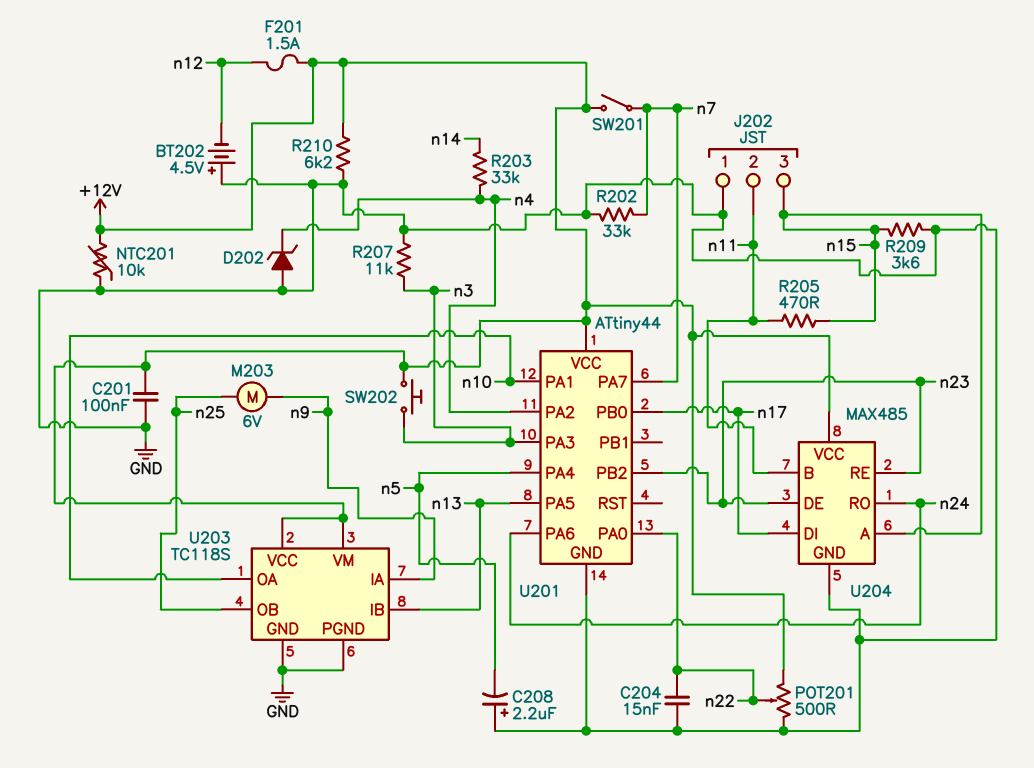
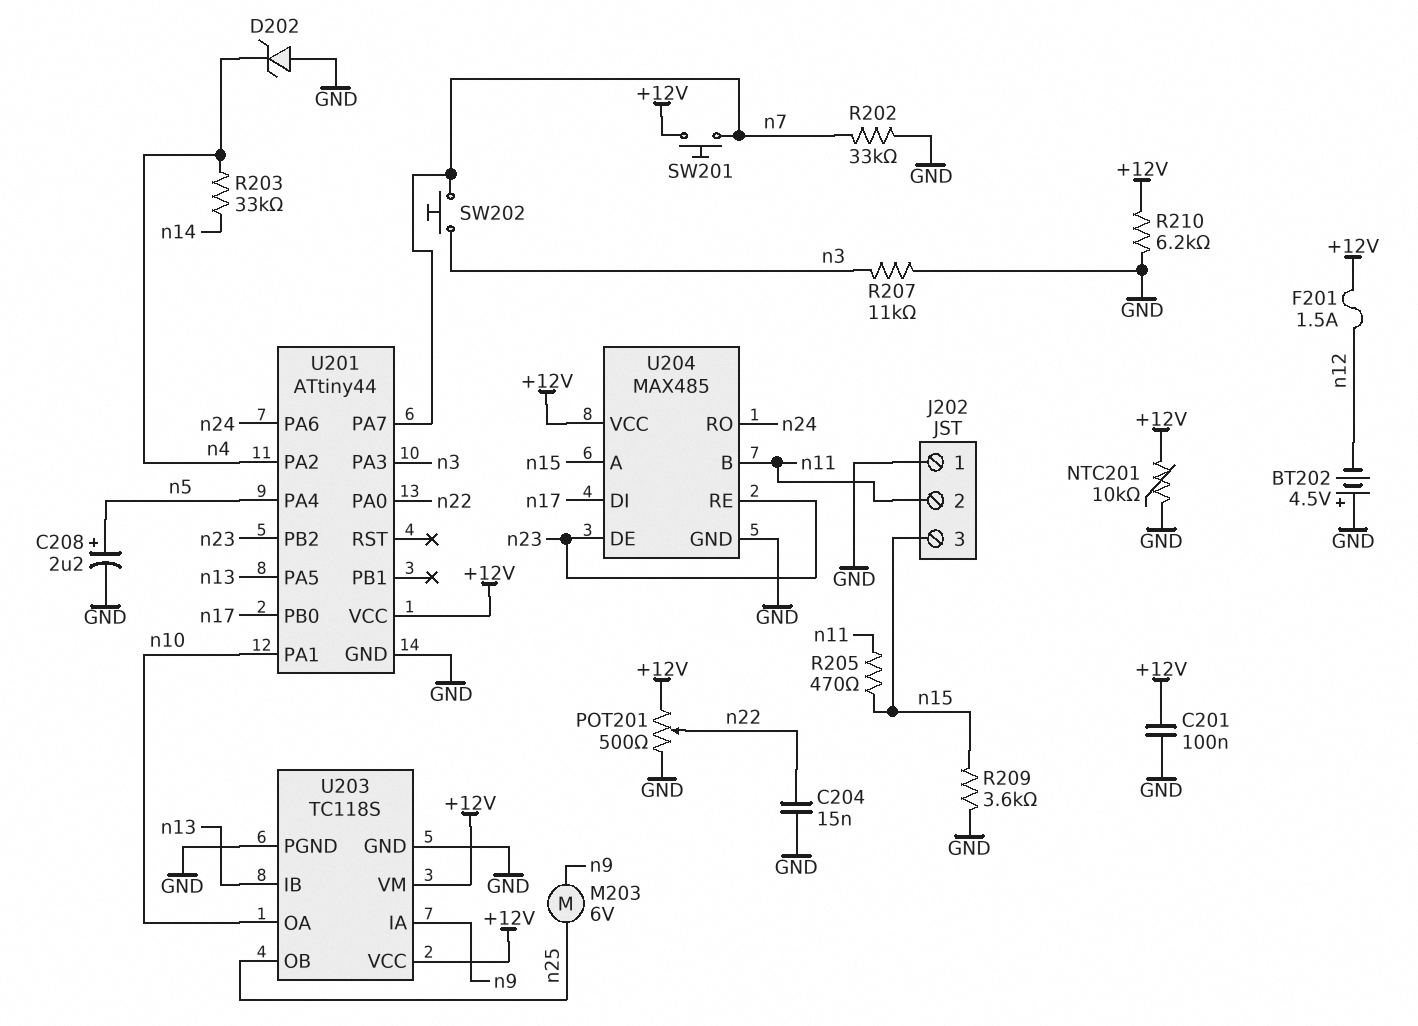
C208: 2.2uF (plus GND, minus n5) -> 2.2uF (plus n5, minus GND)
SW201: switch (+12V, n7) -> button (+12V, n7)
SW202: button (+12V, n3) -> button (n3, n7)

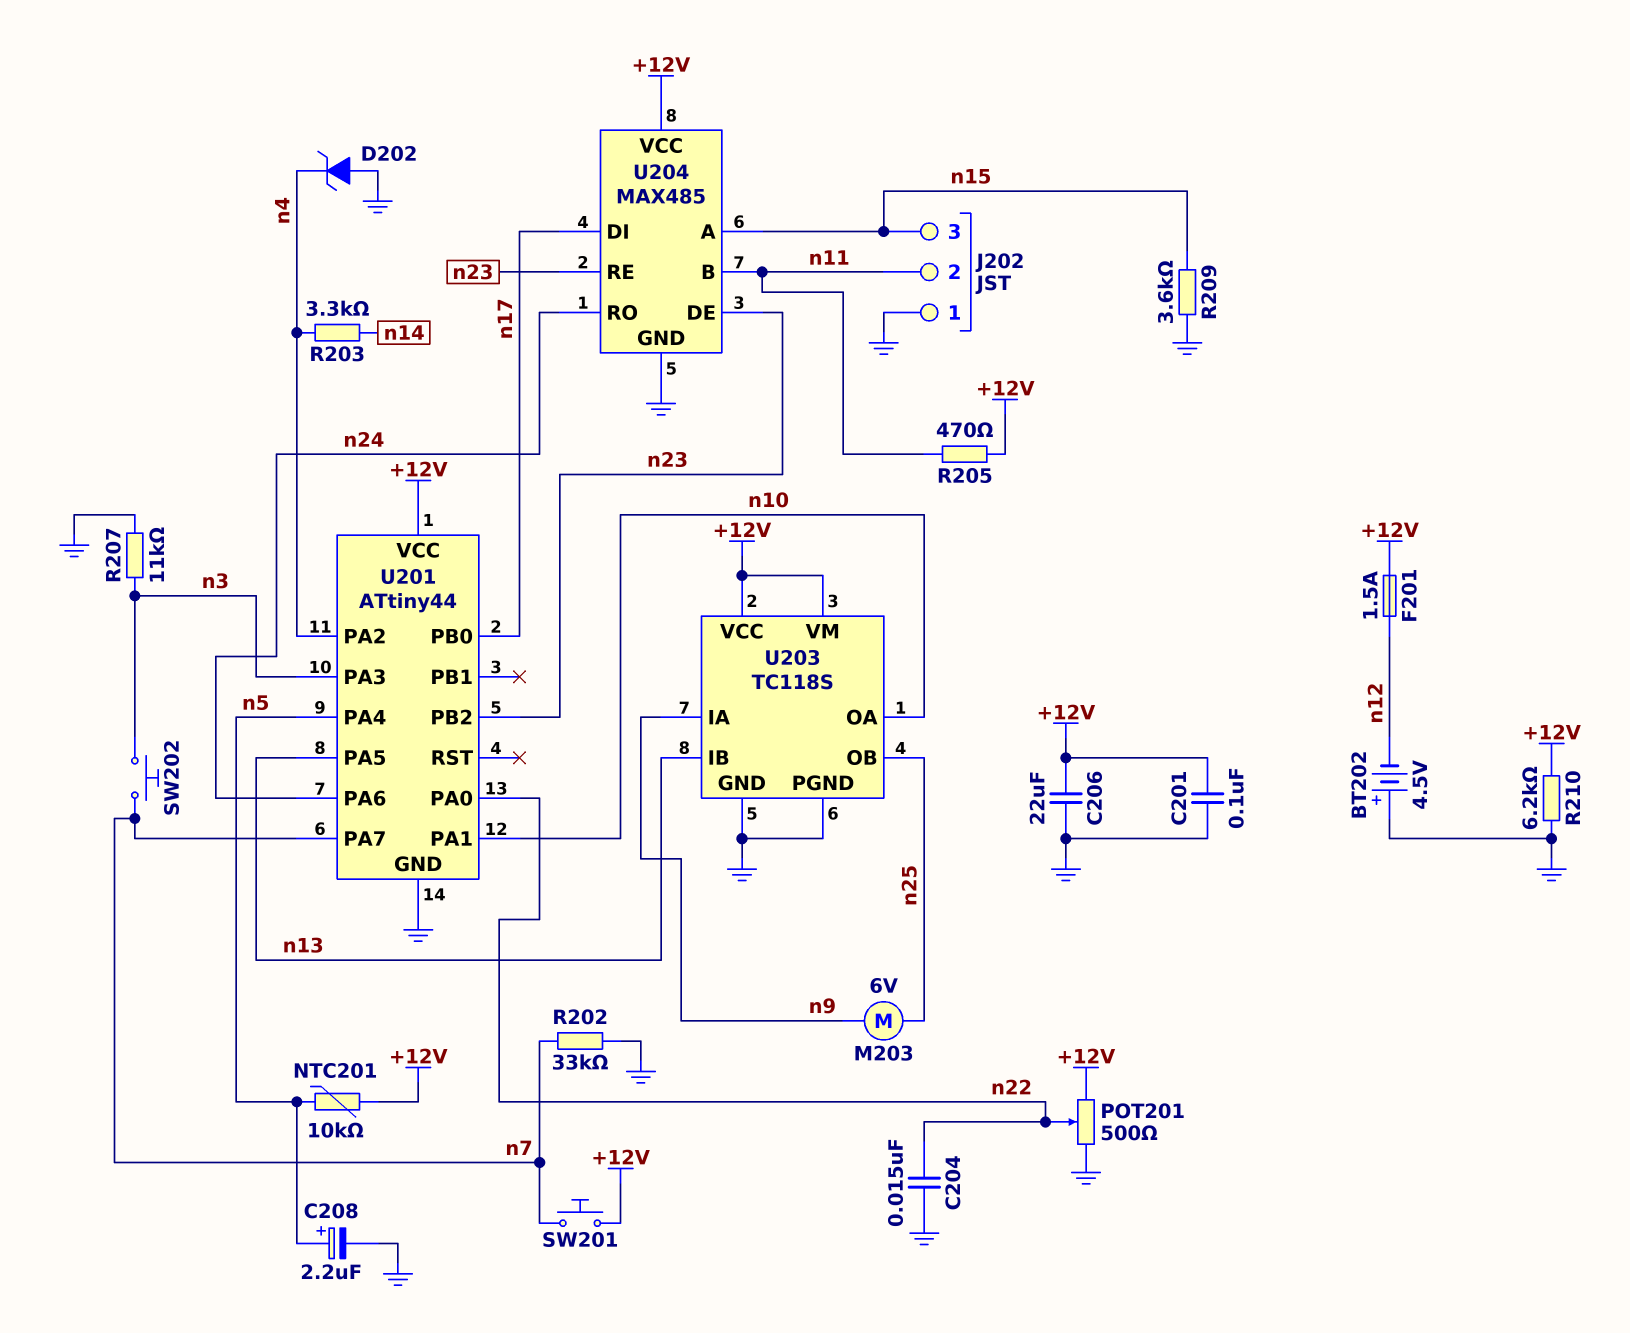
C206: none -> 22uF (+12V, GND)
NTC201: 10k (+12V, GND) -> 10k (+12V, n5)
R203: 33k (n4, n14) -> 3.3k (n4, n14)
R205: 470 (n11, n15) -> 470 (+12V, n11)

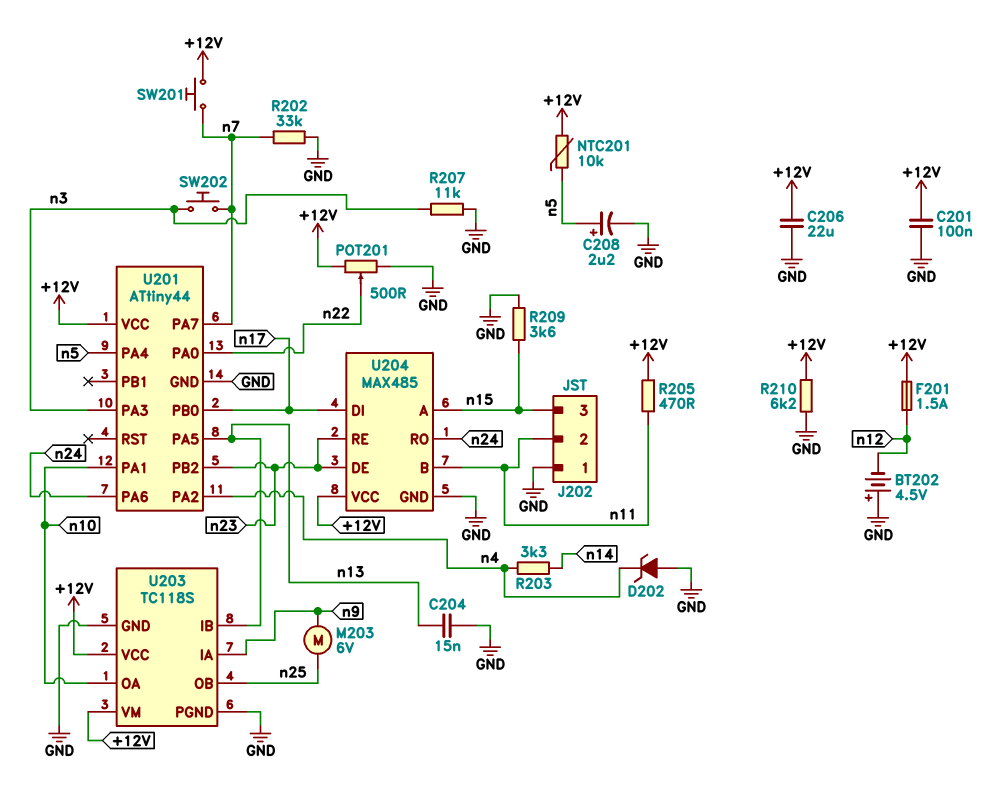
C204: 15nF (GND, n22) -> 15nF (GND, n13)

